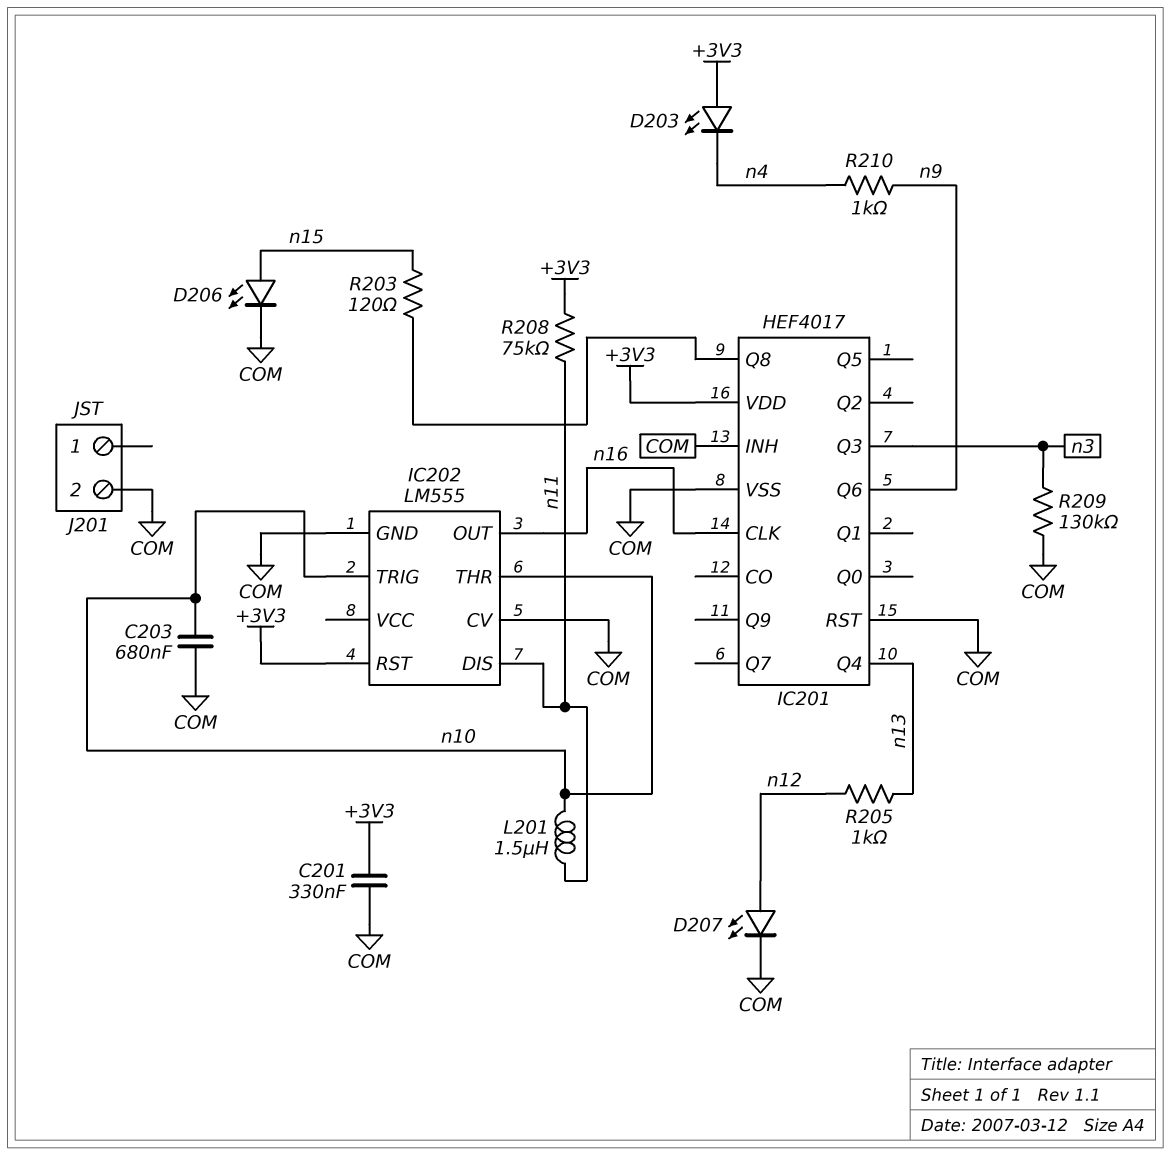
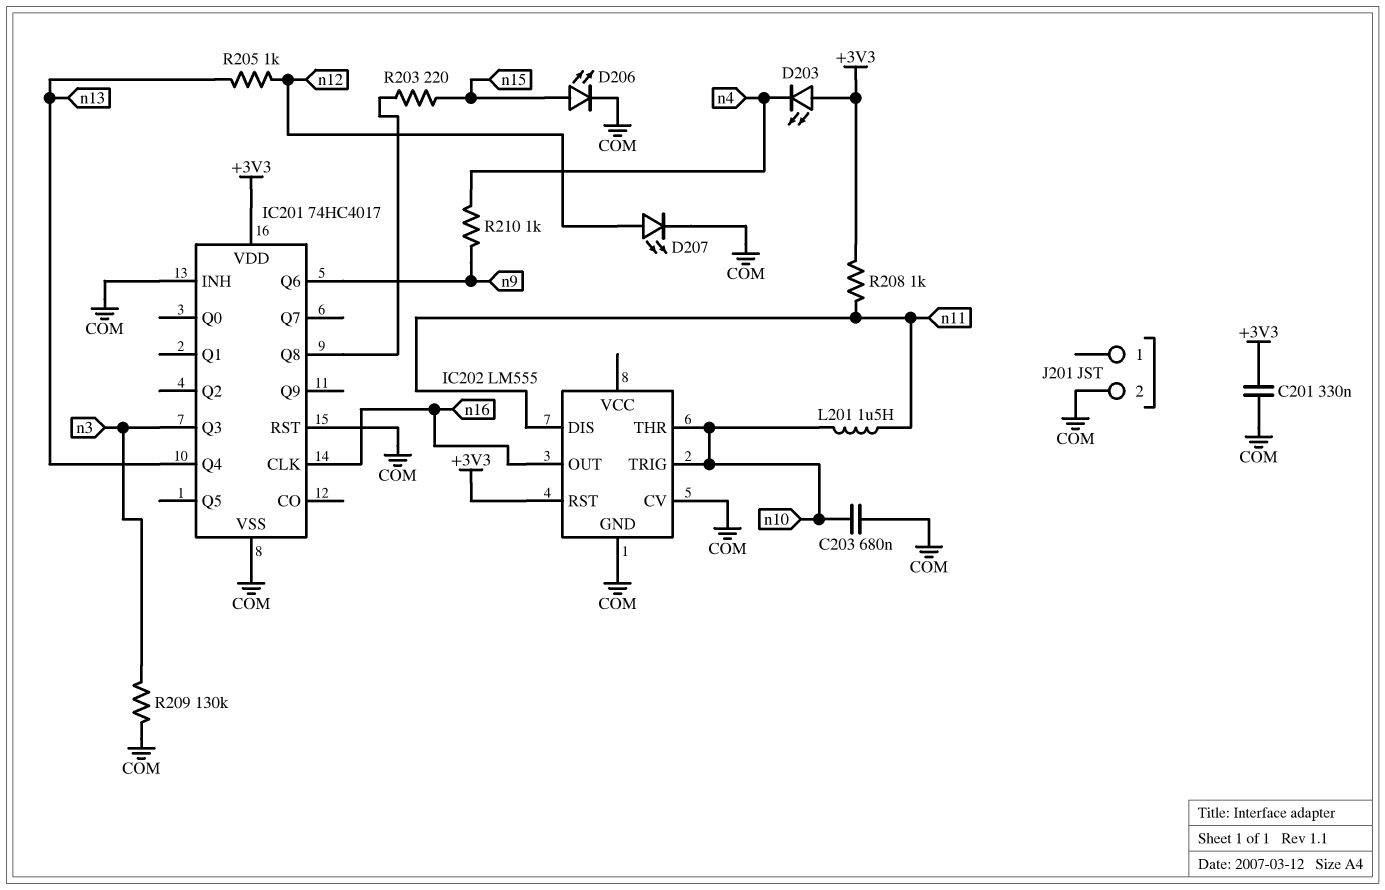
IC201: HEF4017 -> 74HC4017
R203: 120 (IC201/Q8, n15) -> 220 (IC201/Q8, n15)
R208: 75k (+3V3, n11) -> 1k (+3V3, n11)

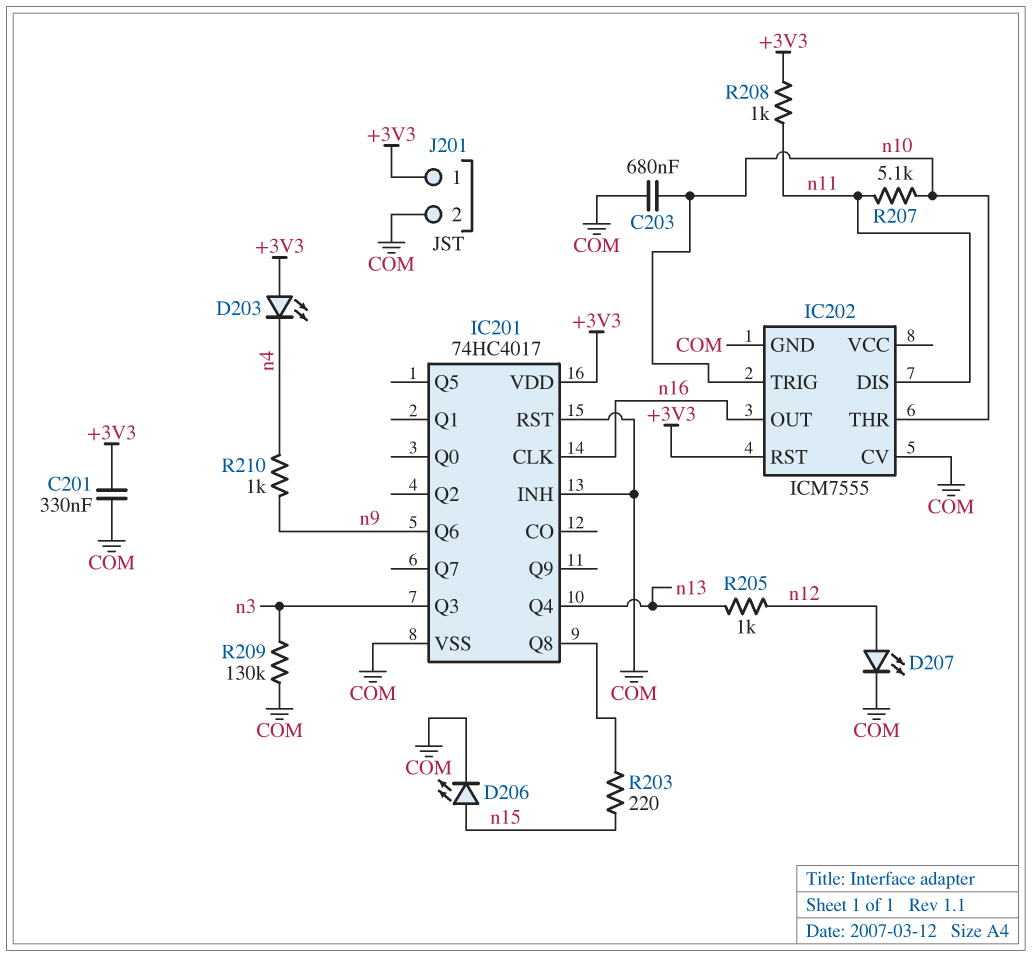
IC202: LM555 -> ICM7555
J201 pin 1: none -> +3V3
L201: 1.5uH (n10, n11) -> none
R207: none -> 5.1k (n10, n11)

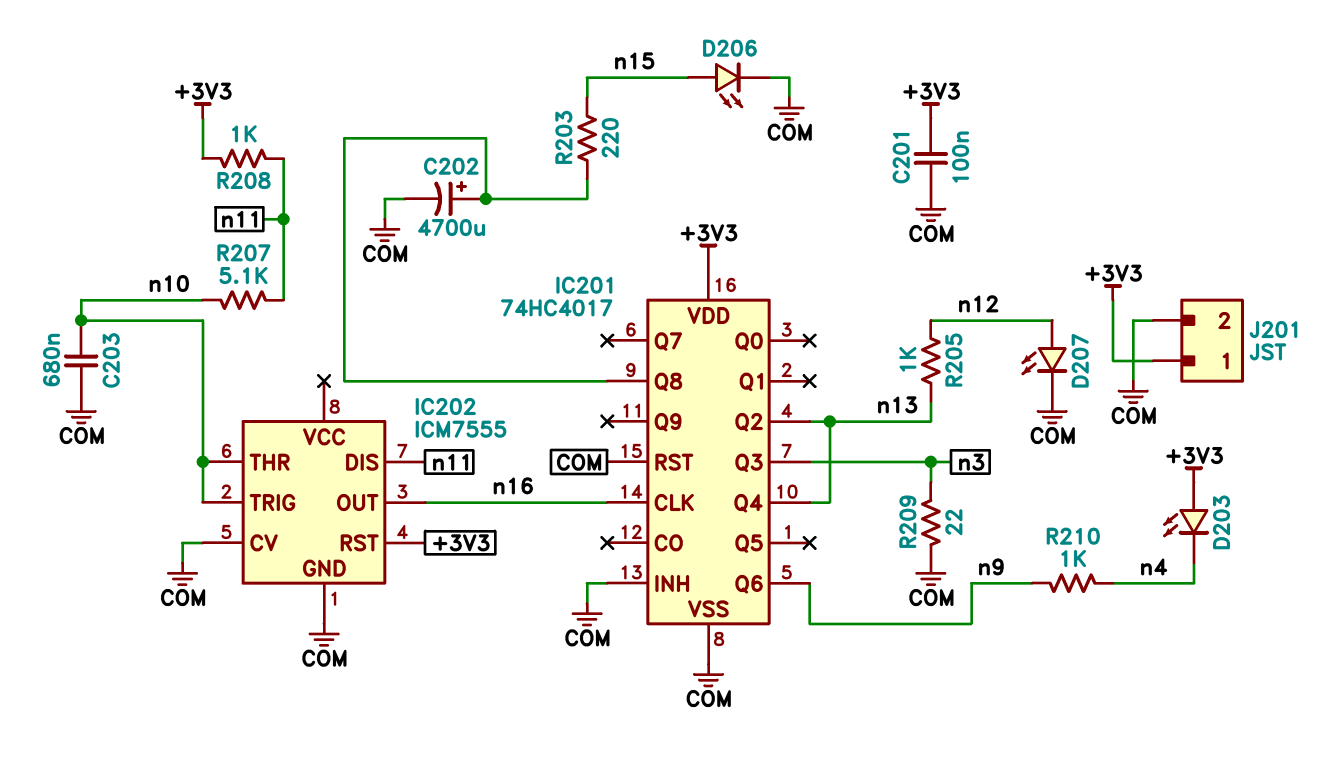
C201: 330nF (+3V3, COM) -> 100nF (+3V3, COM)
C202: none -> 4700uF (plus IC201/Q8, minus COM)
IC201 pin Q2: none -> n13
R209: 130k (COM, n3) -> 22 (COM, n3)

